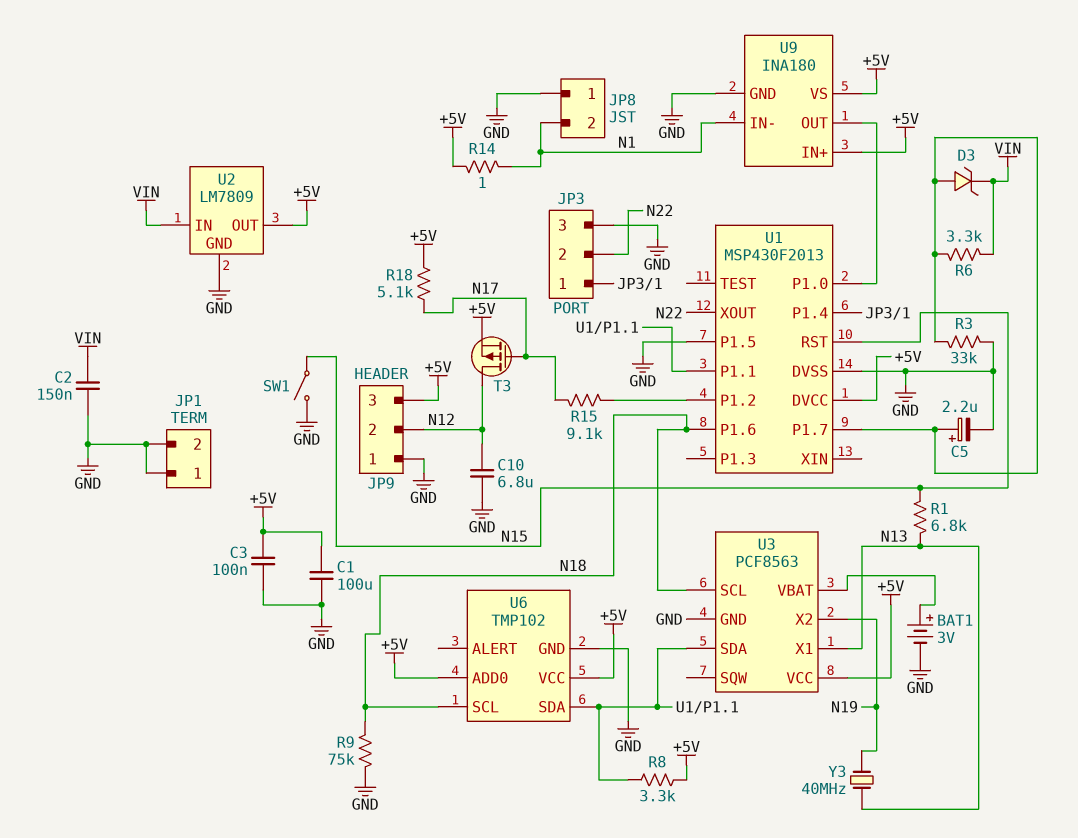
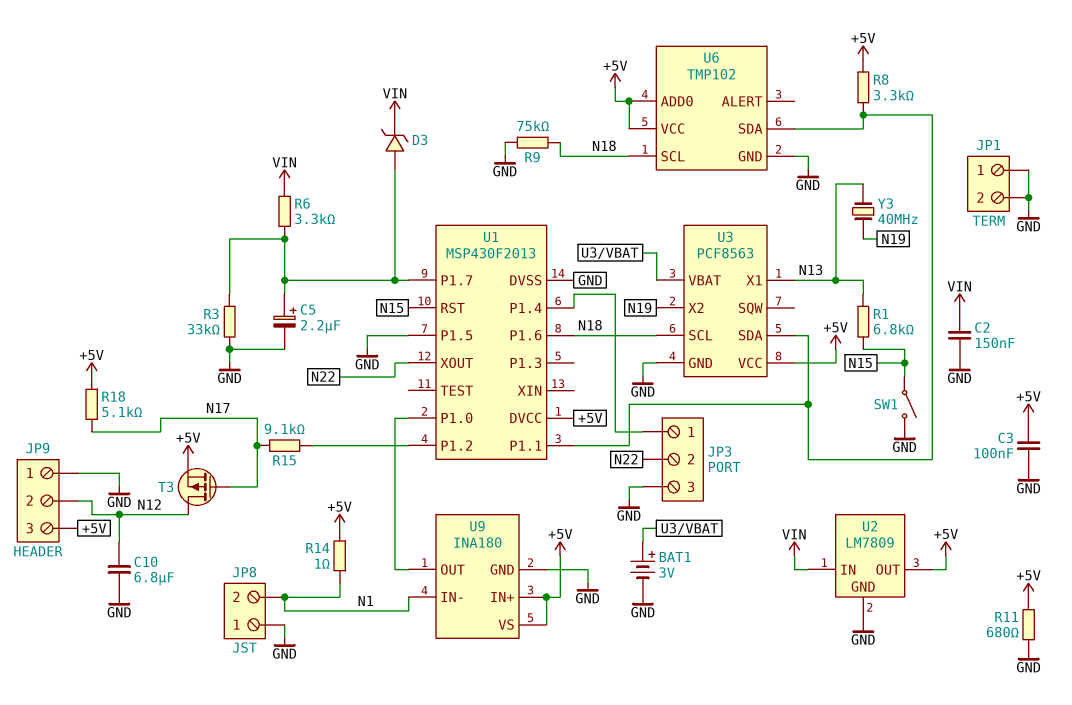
C1: 100uF (+5V, GND) -> none
R11: none -> 680 (+5V, GND)

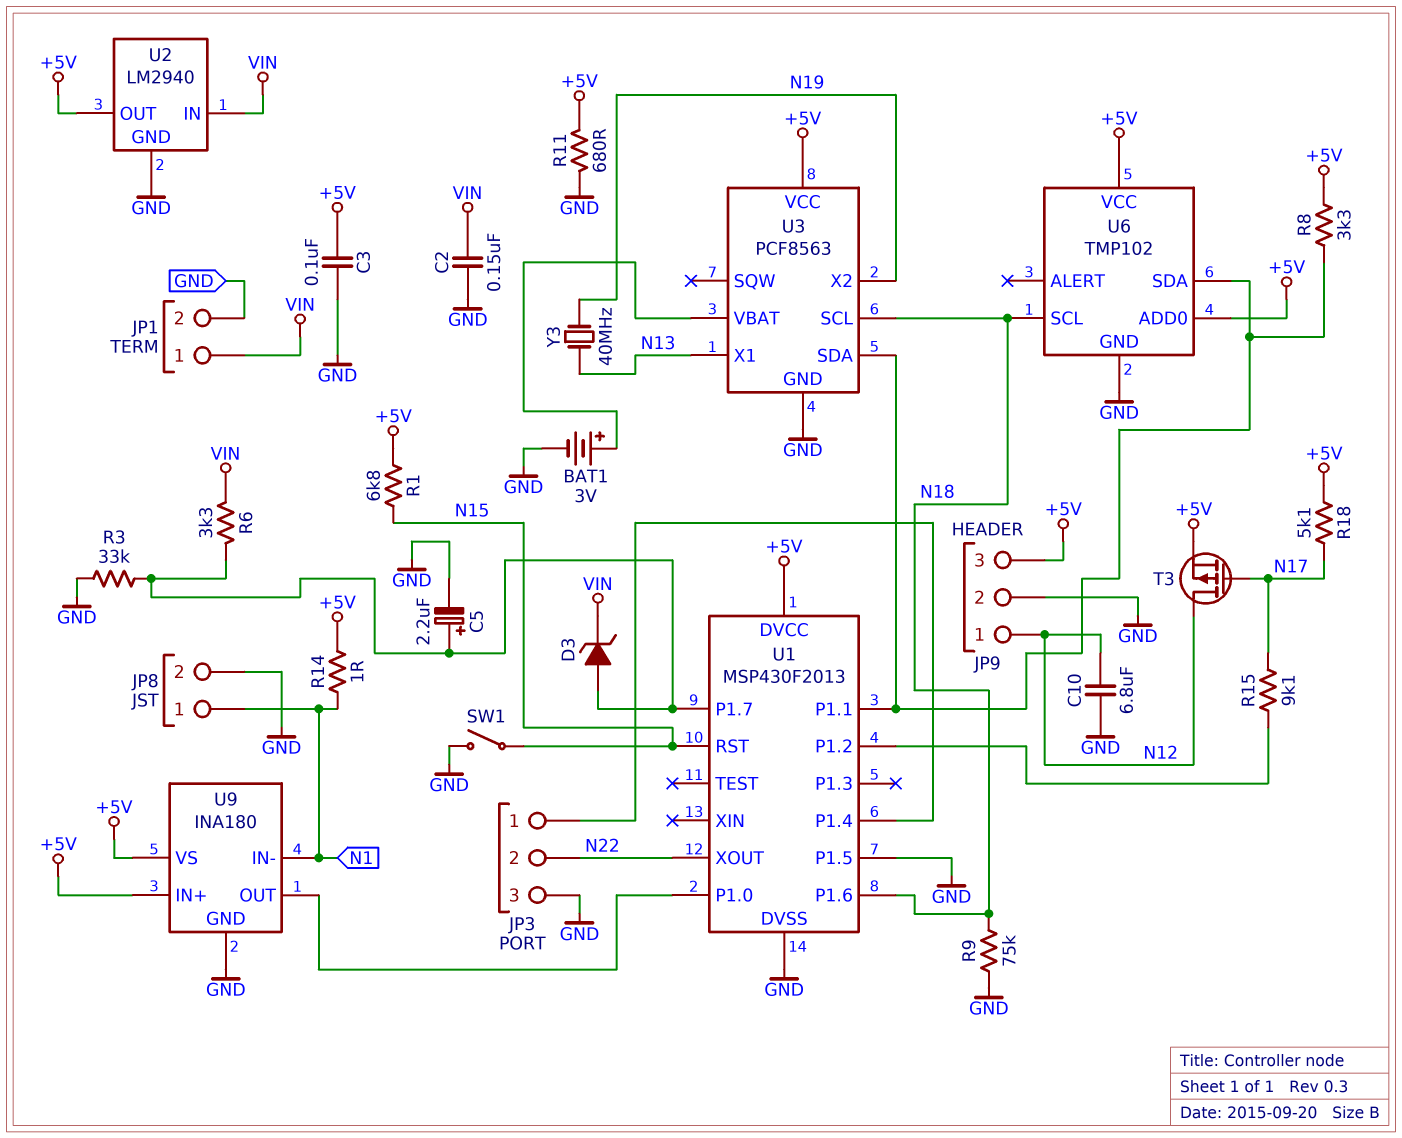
JP1 pin 1: GND -> VIN
JP8 pin 1: GND -> N1
JP8 pin 2: N1 -> GND
JP9 pin 1: GND -> N12
JP9 pin 2: N12 -> GND
R1: 6.8k (N13, N15) -> 6.8k (+5V, N15)
U2: LM7809 -> LM2940

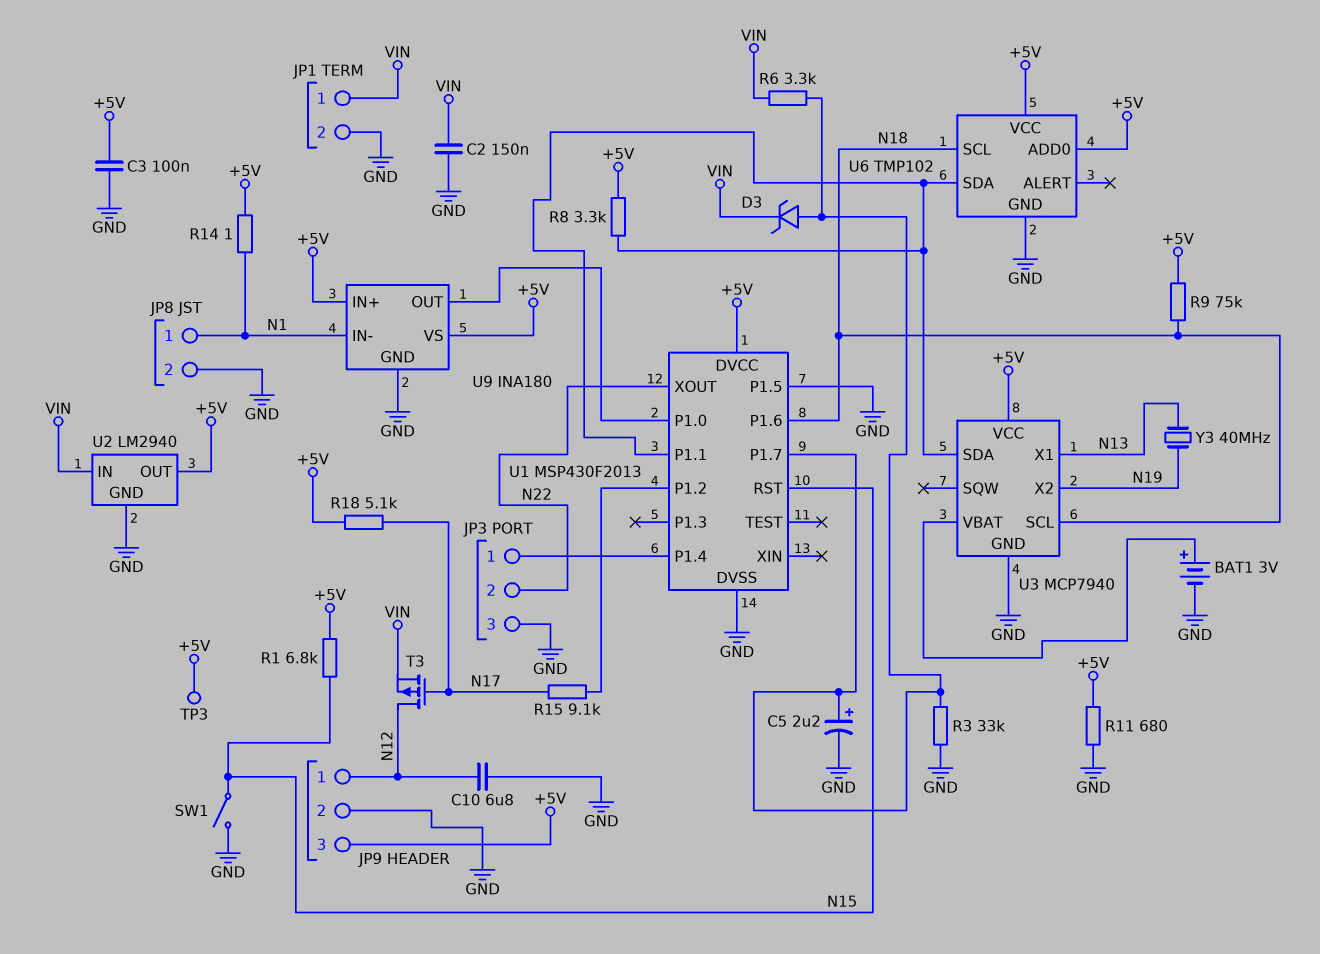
R9: 75k (GND, N18) -> 75k (+5V, N18)
T3: PMOS (G N17, D N12, S +5V) -> PMOS (G N17, D N12, S VIN)
TP3: none -> test point (+5V)
U3: PCF8563 -> MCP7940

